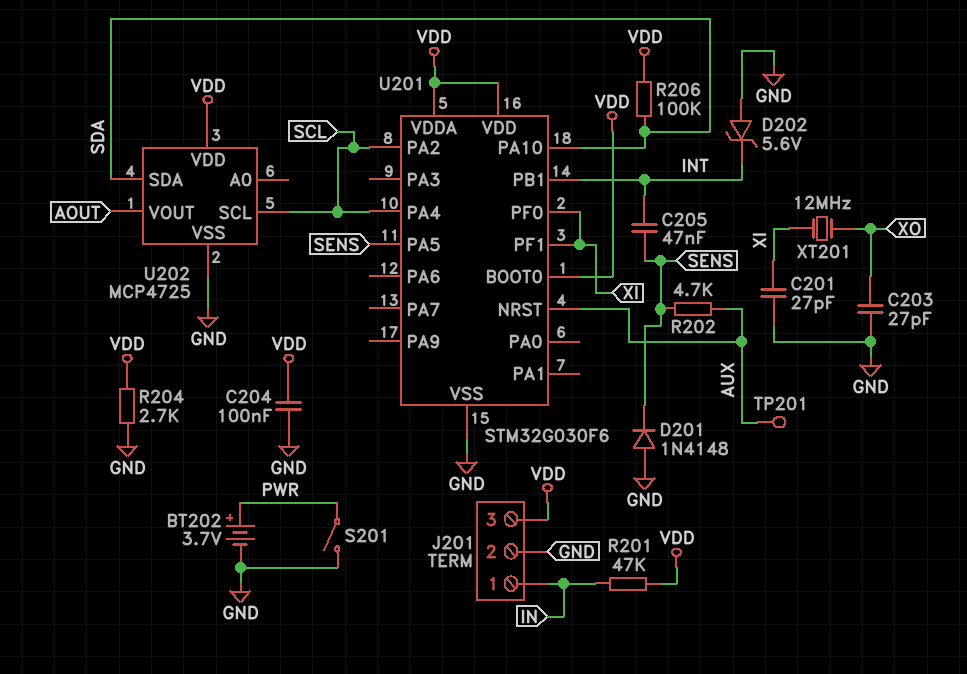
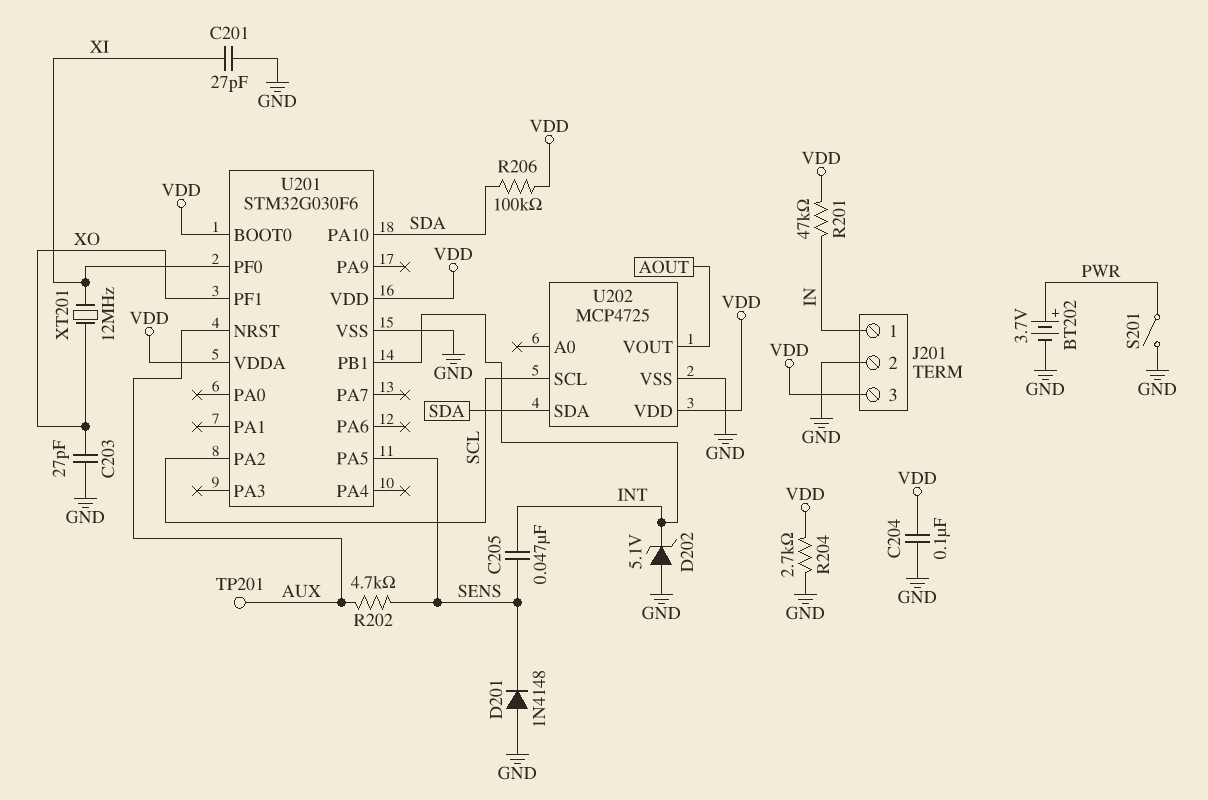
D202: zener 5.6V (A GND, K INT) -> zener 5.1V (A GND, K INT)
U201 pin PA4: SCL -> none
U201 pin PF1: XI -> XO

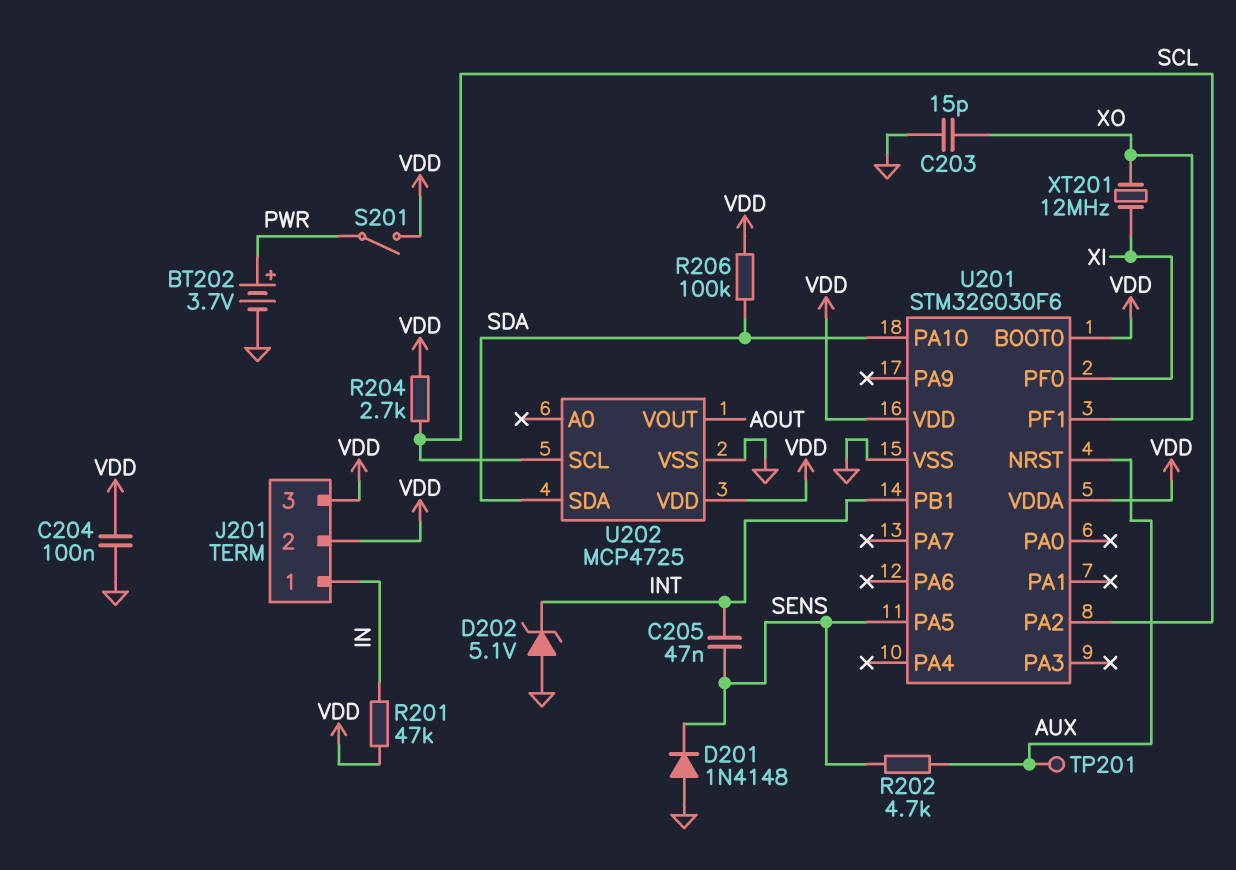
C201: 27pF (GND, XI) -> none
C203: 27pF (GND, XO) -> 15pF (GND, XO)
J201 pin 2: GND -> VDD
R204: 2.7k (GND, VDD) -> 2.7k (SCL, VDD)
S201: switch (GND, PWR) -> switch (PWR, VDD)

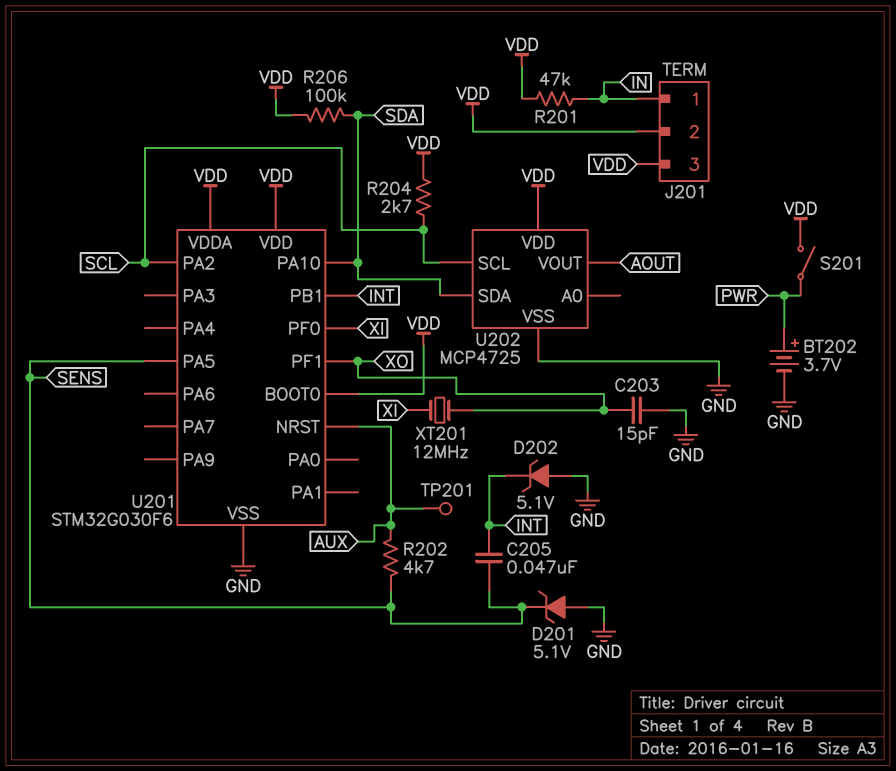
C204: 100nF (GND, VDD) -> none
D201: diode 1N4148 (A GND, K SENS) -> zener 5.1V (A GND, K SENS)

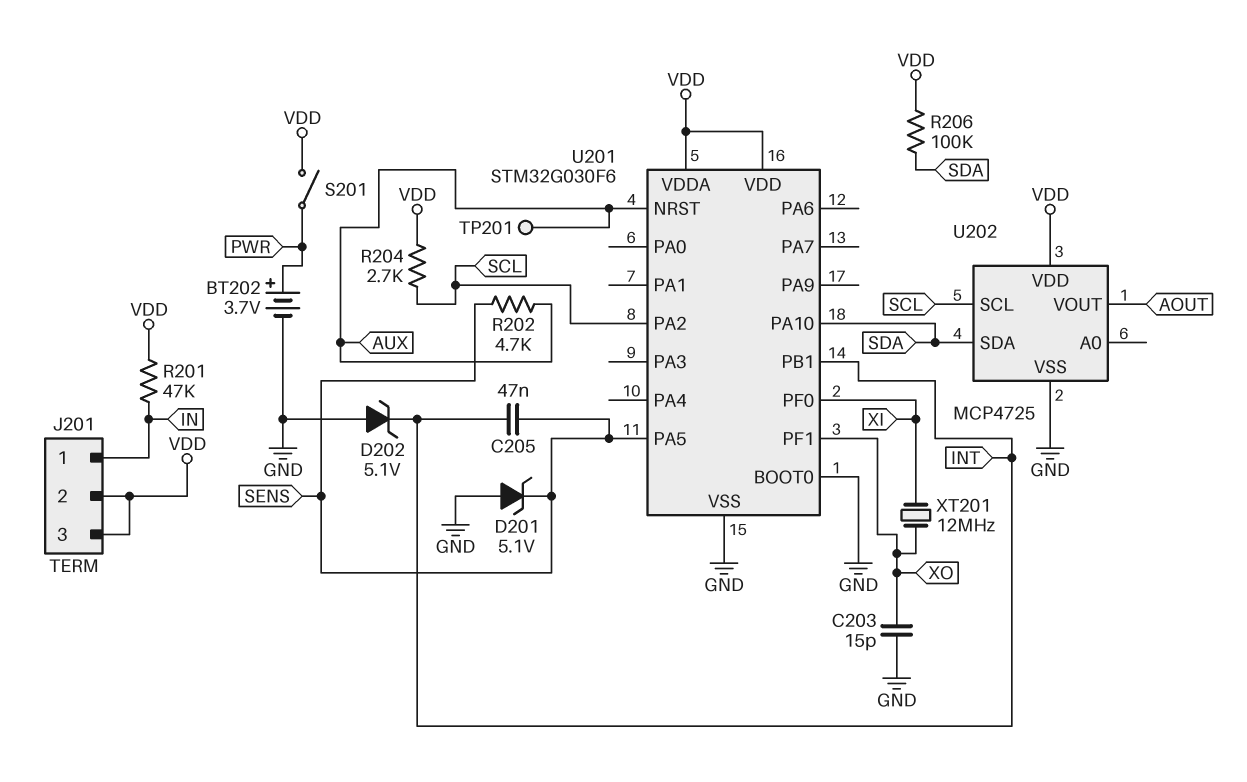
U201 pin BOOT0: VDD -> GND

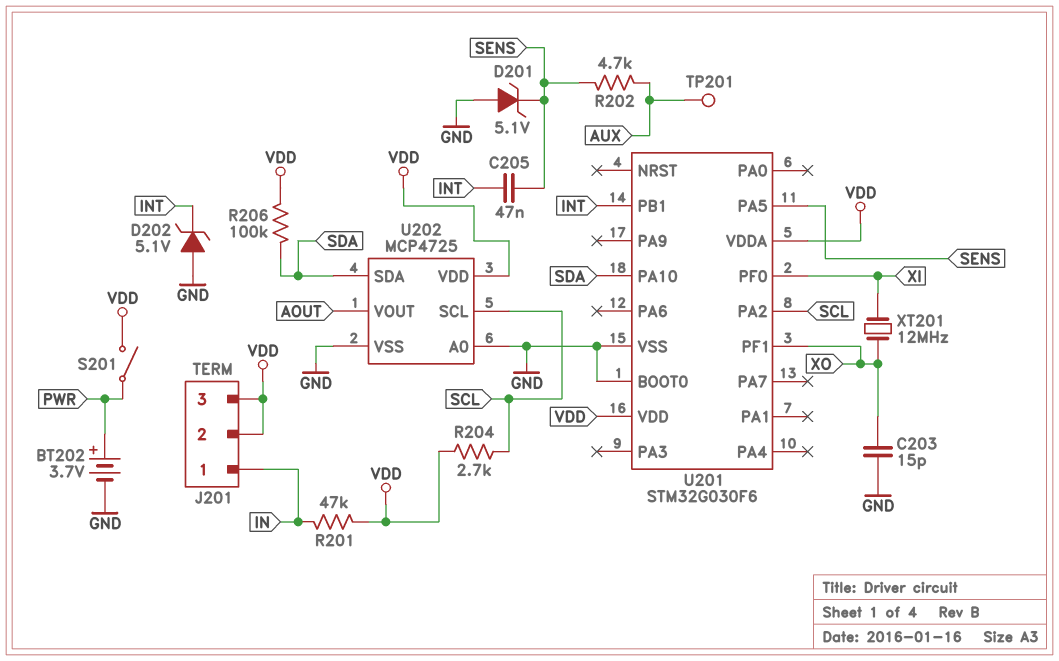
U201 pin NRST: AUX -> none
U202 pin A0: none -> GND

